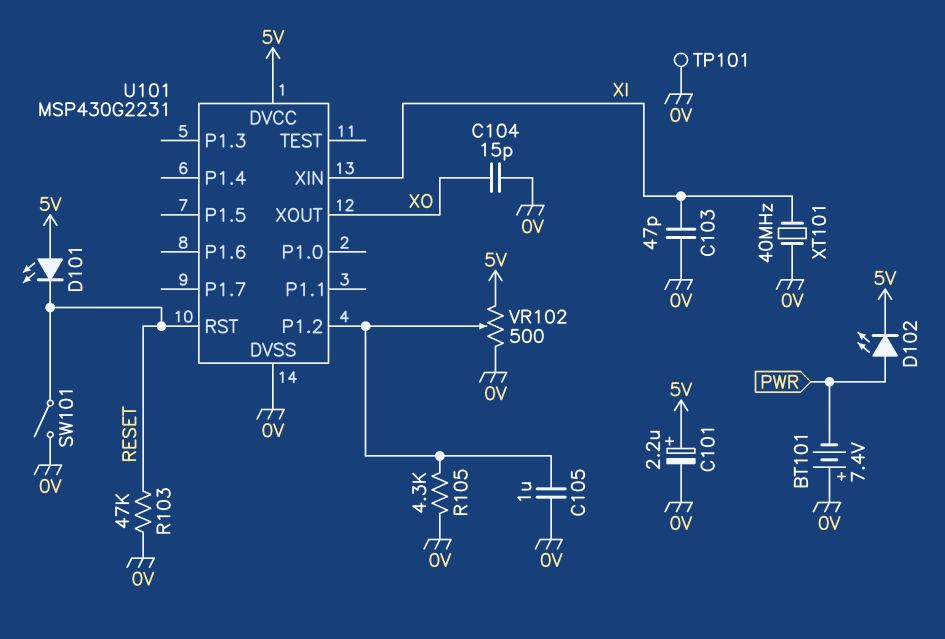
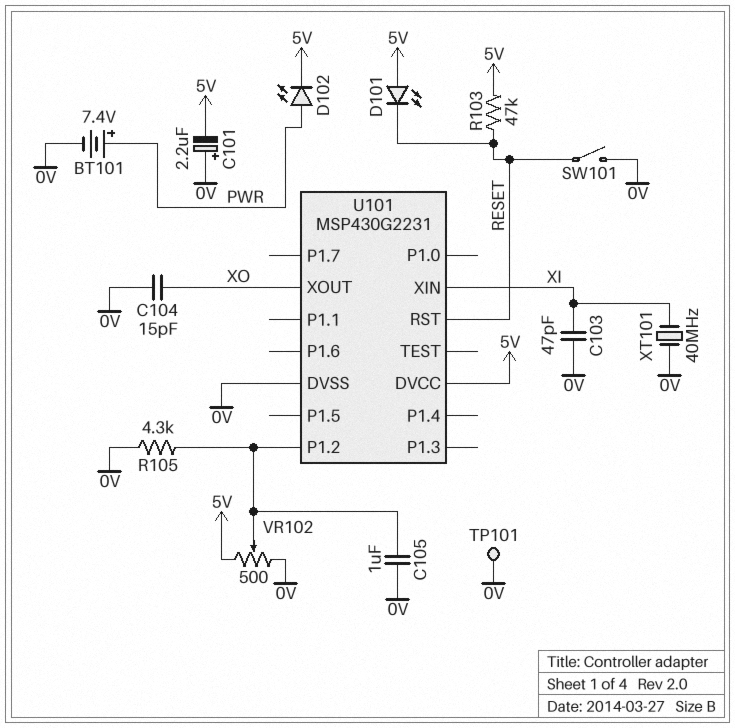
BT101: 7.4V (plus 0V, minus PWR) -> 7.4V (plus PWR, minus 0V)
C101: 2.2uF (plus 5V, minus 0V) -> 2.2uF (plus 0V, minus 5V)
R103: 47k (0V, RESET) -> 47k (5V, RESET)

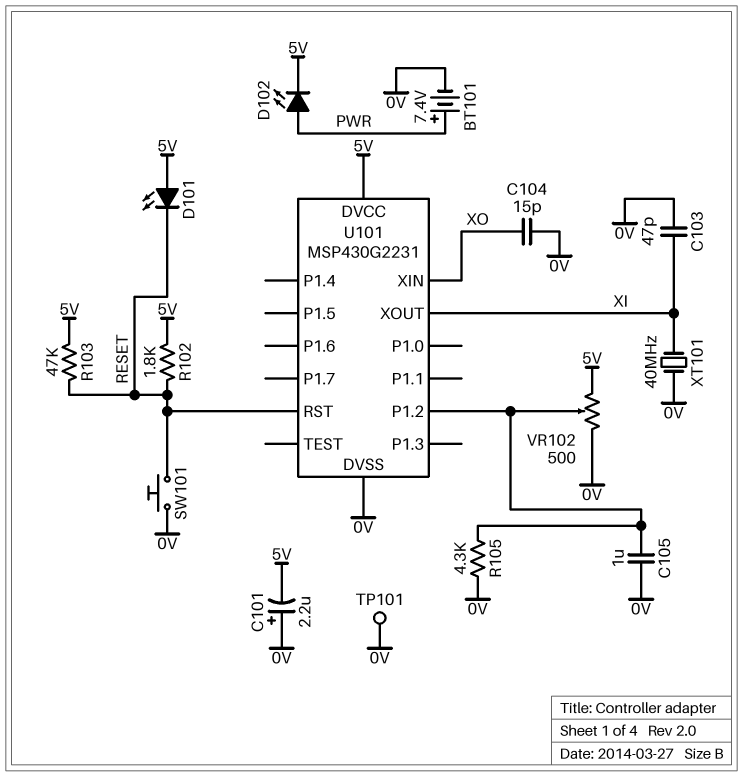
R102: none -> 1.8k (5V, RESET)
SW101: switch (0V, RESET) -> button (0V, RESET)
U101 pin XIN: XI -> XO
U101 pin XOUT: XO -> XI

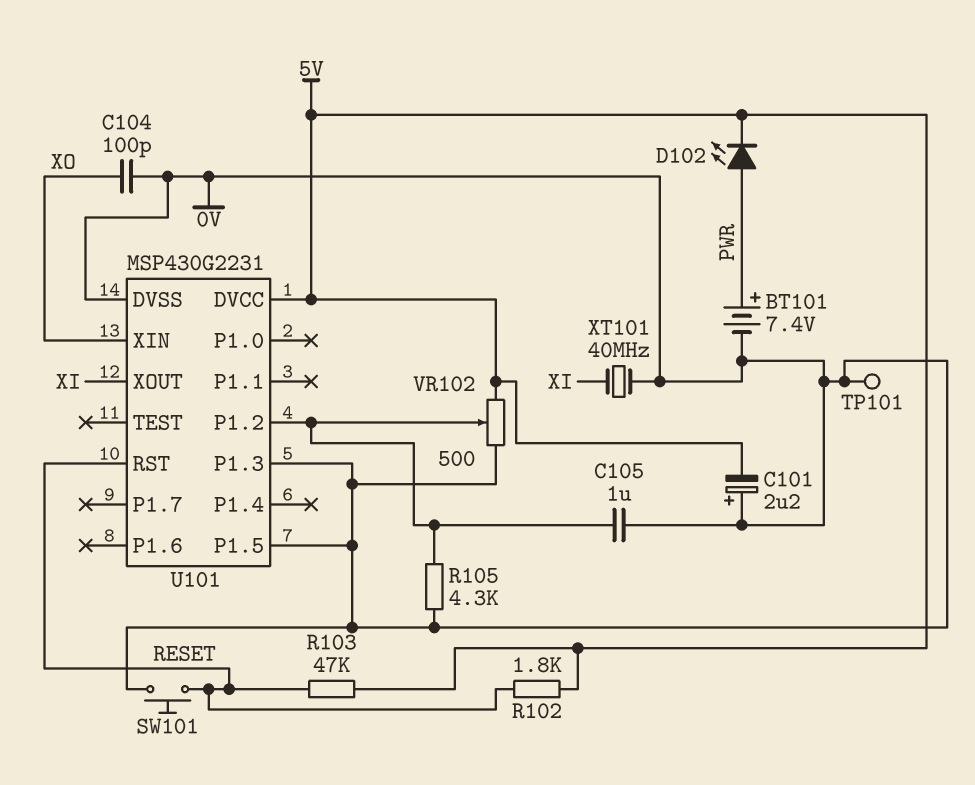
C103: 47pF (0V, XI) -> none
C104: 15pF (0V, XO) -> 100pF (0V, XO)
D101: LED (A 5V, K RESET) -> none
U101 pin P1.3: none -> 0V
U101 pin P1.5: none -> 0V

